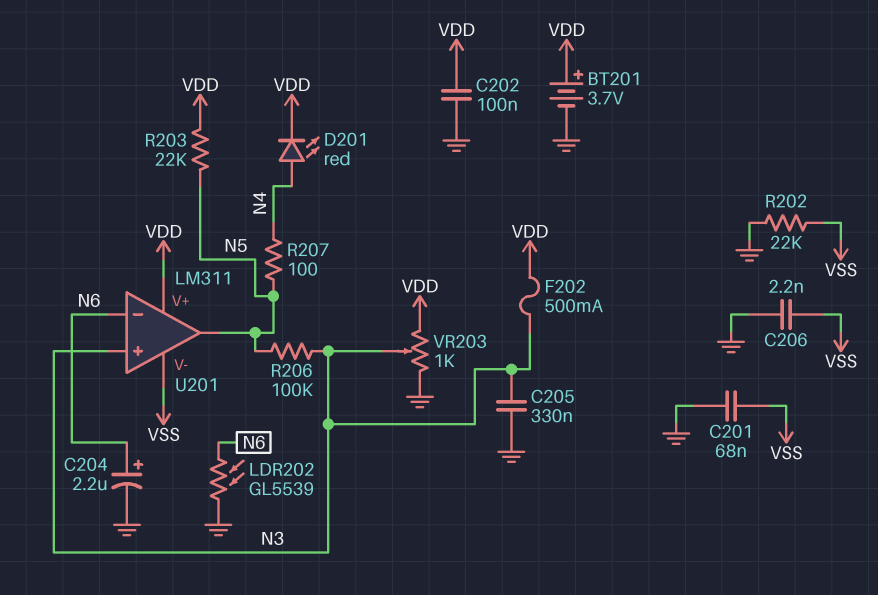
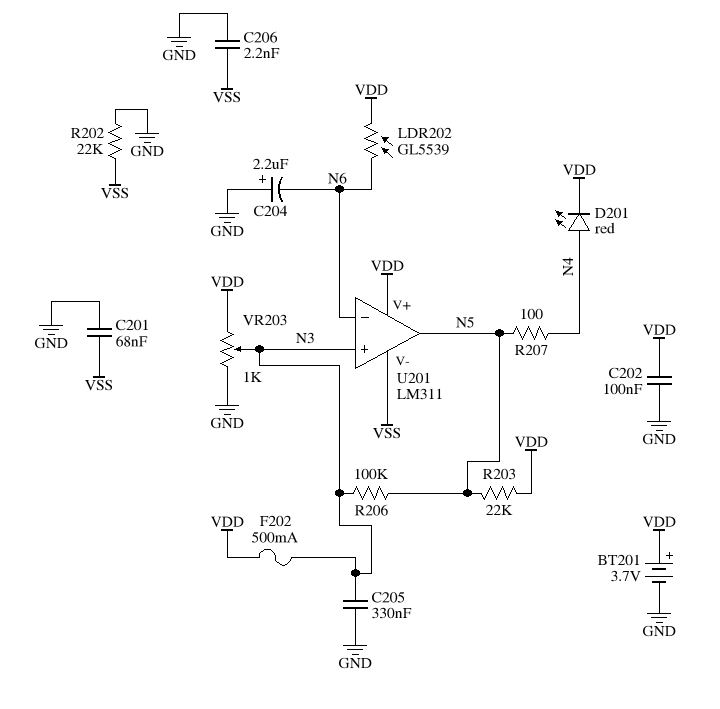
C204: 2.2uF (plus N6, minus GND) -> 2.2uF (plus GND, minus N6)
LDR202: GL5539 (GND, N6) -> GL5539 (N6, VDD)

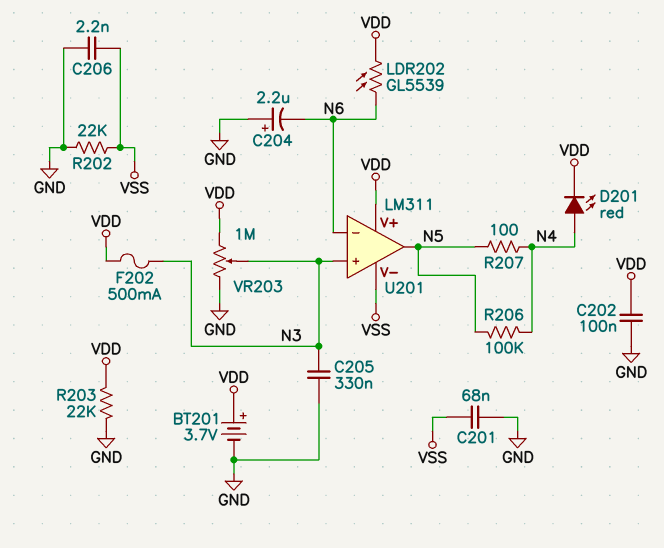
R203: 22k (N5, VDD) -> 22k (GND, VDD)
R206: 100k (N3, N5) -> 100k (N4, N5)
VR203: 1k (GND, VDD, wiper N3) -> 1M (GND, VDD, wiper N3)

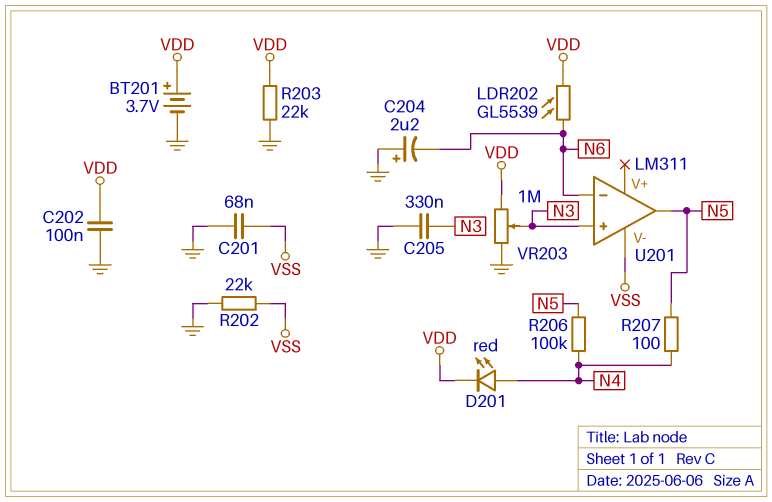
C206: 2.2nF (GND, VSS) -> none
F202: 500mA (N3, VDD) -> none
U201 pin V+: VDD -> none

